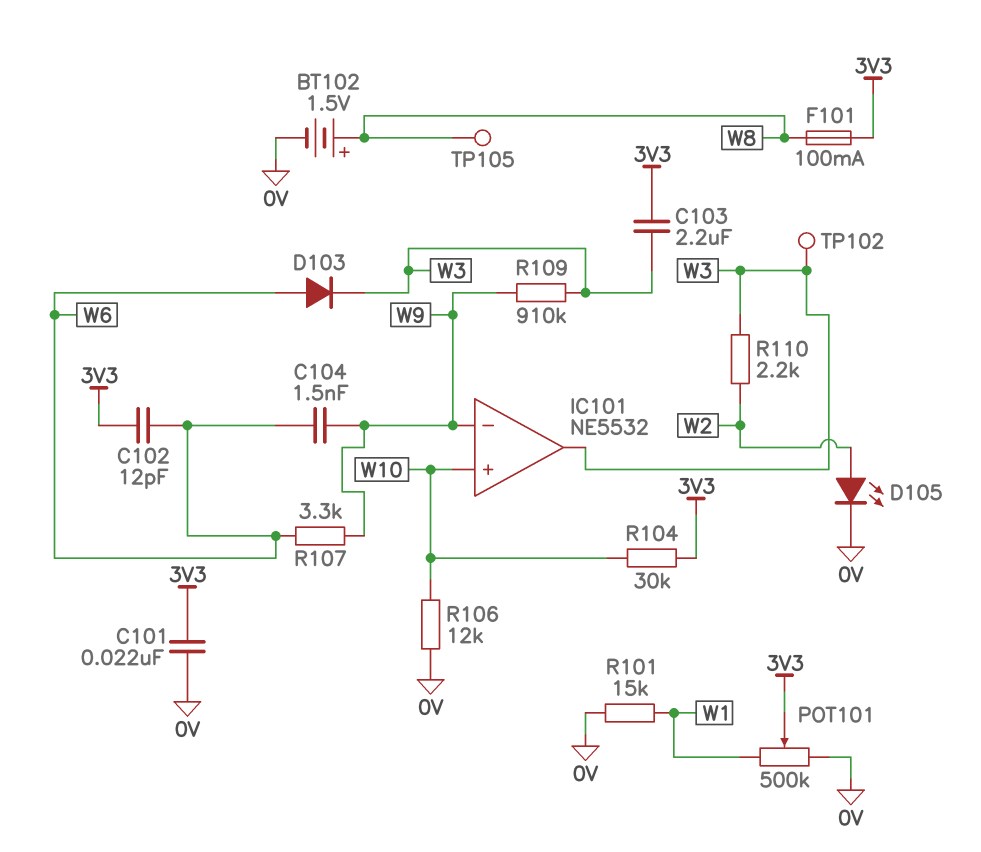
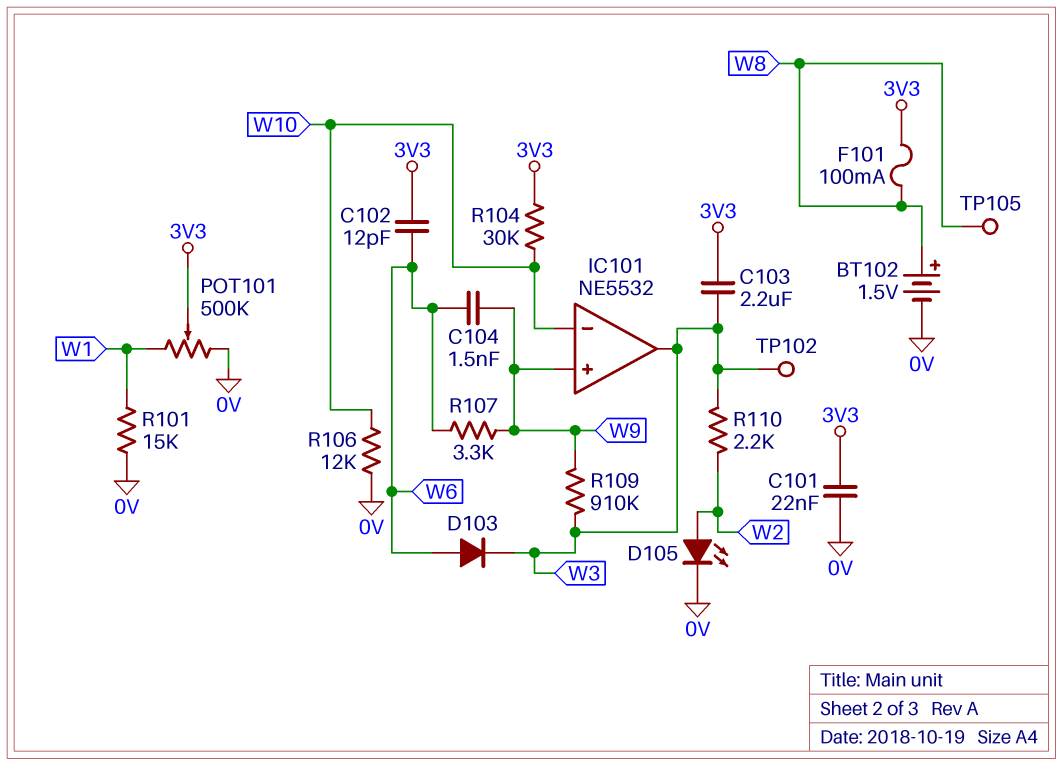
IC101 pin in+: W10 -> W9
IC101 pin in-: W9 -> W10

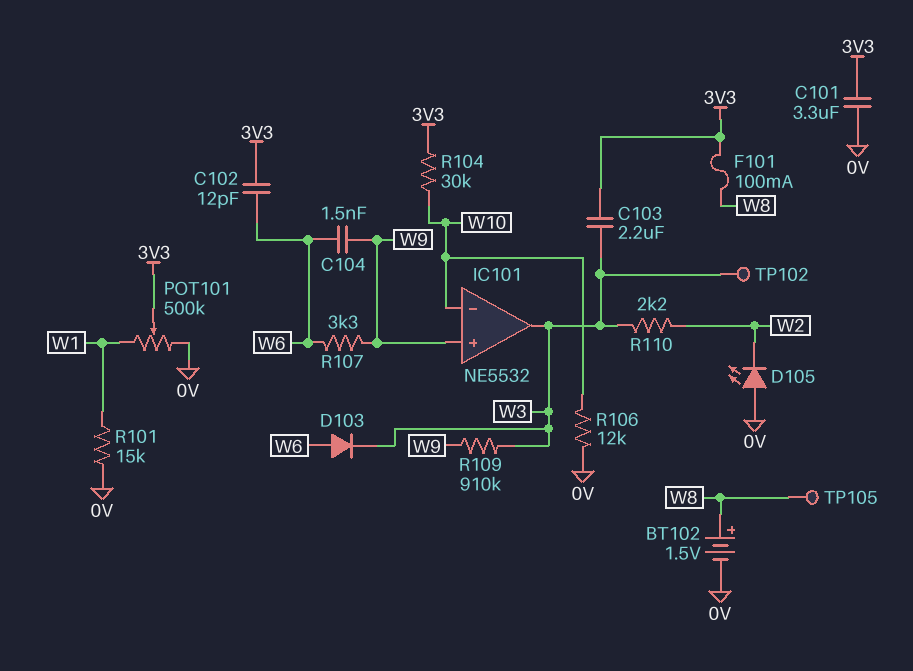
C101: 22nF (0V, 3V3) -> 3.3uF (0V, 3V3)
D105: LED (A W2, K 0V) -> LED (A 0V, K W2)

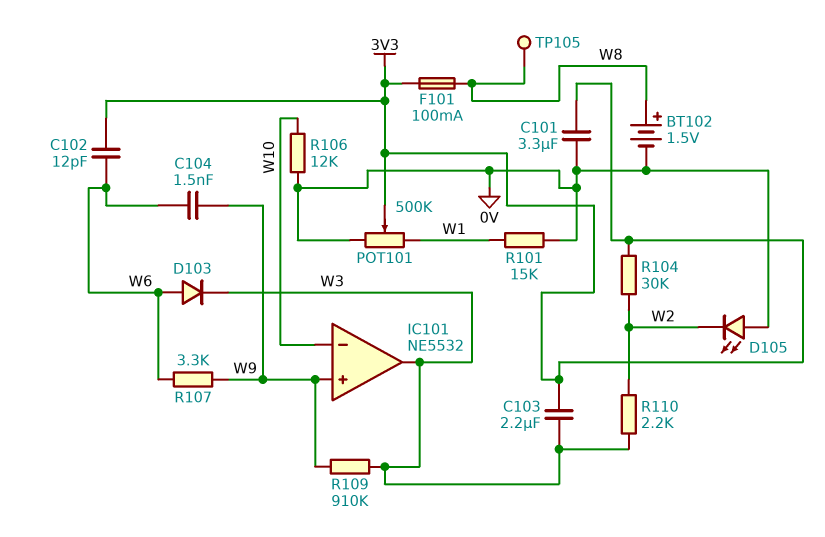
R104: 30k (3V3, W10) -> 30k (3V3, W2)
TP102: test point (W3) -> none

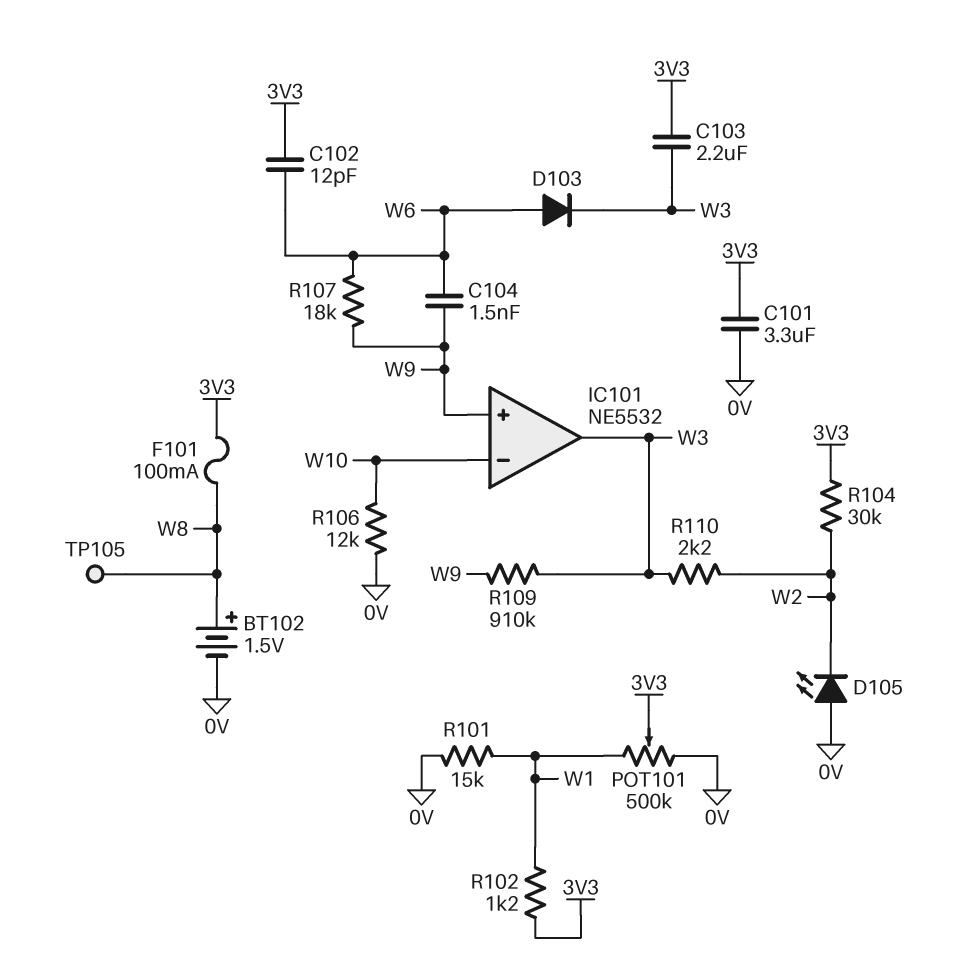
R102: none -> 1.2k (3V3, W1)
R107: 3.3k (W6, W9) -> 18k (W6, W9)

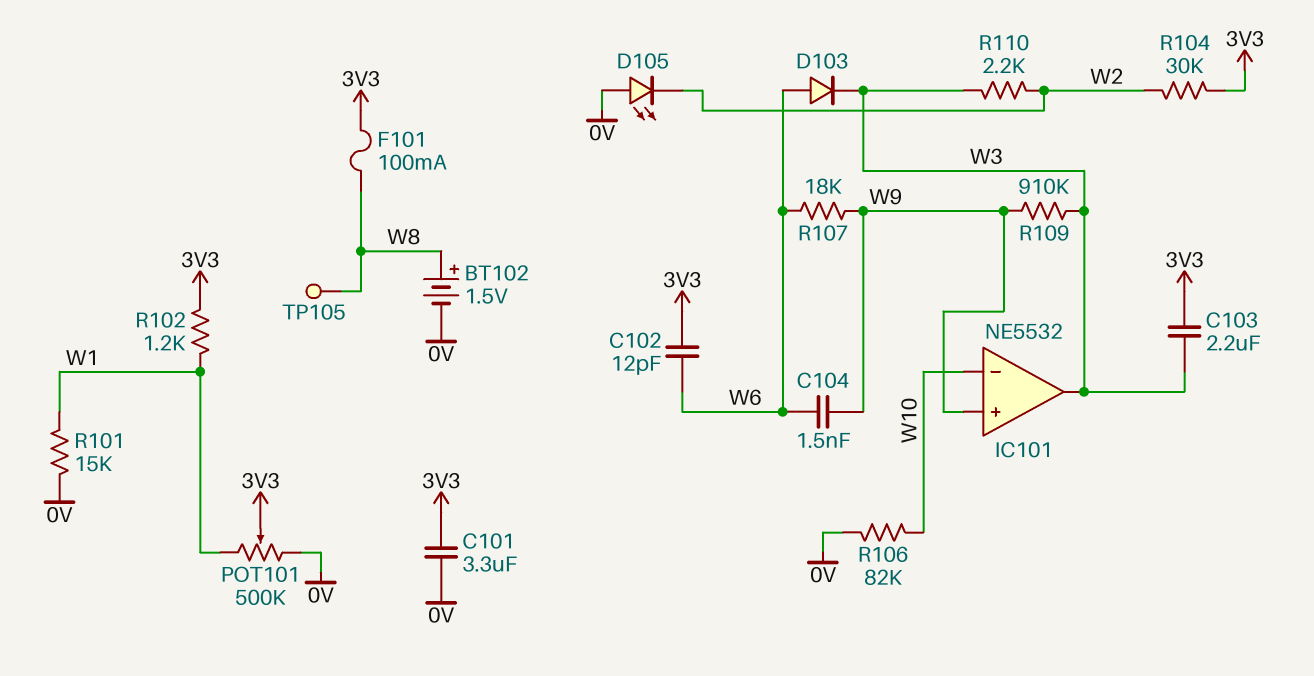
R106: 12k (0V, W10) -> 82k (0V, W10)

